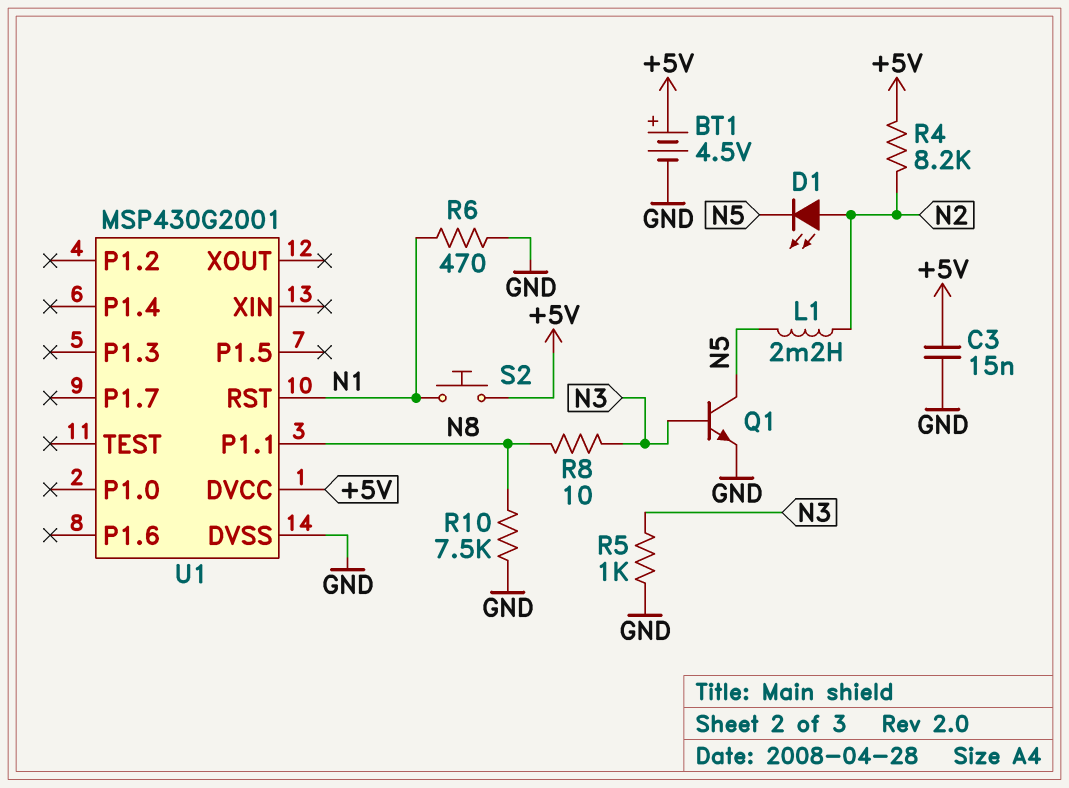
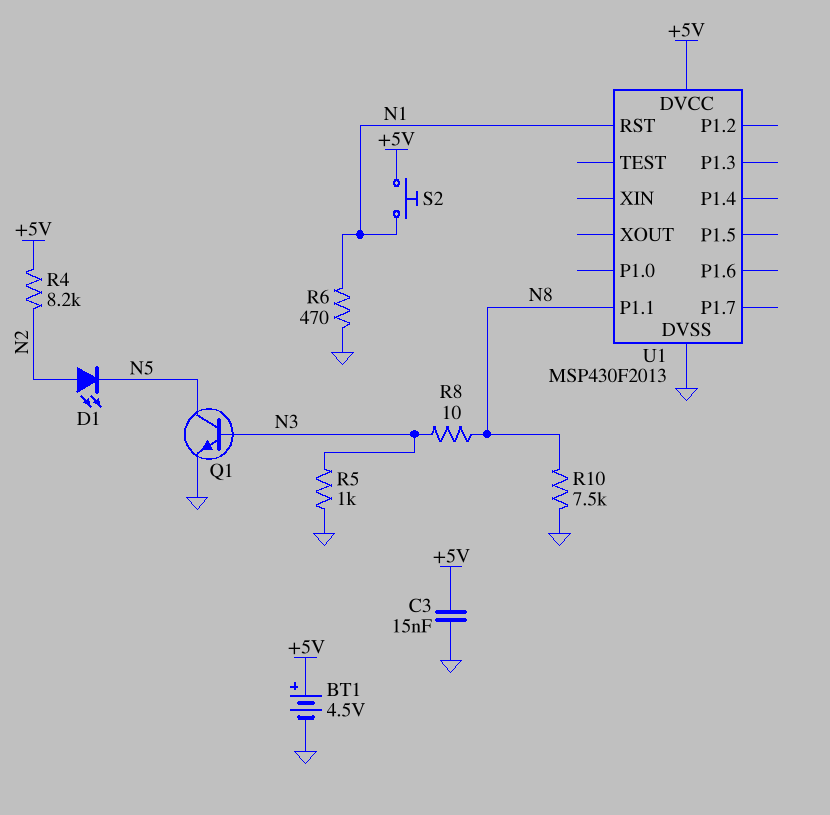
L1: 2.2mH (N2, N5) -> none
U1: MSP430G2001 -> MSP430F2013

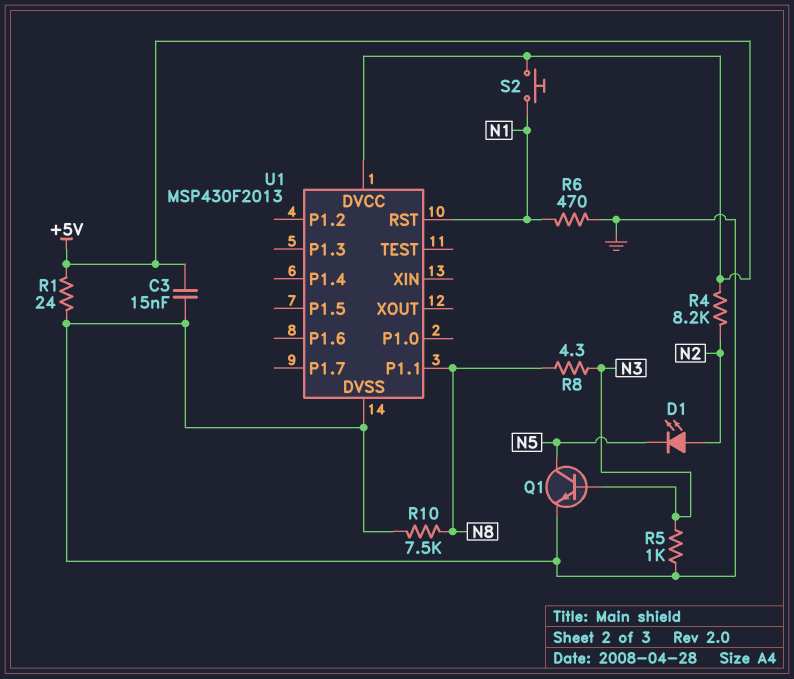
BT1: 4.5V (plus +5V, minus GND) -> none
R1: none -> 24 (+5V, GND)
R8: 10 (N3, N8) -> 4.3 (N3, N8)

